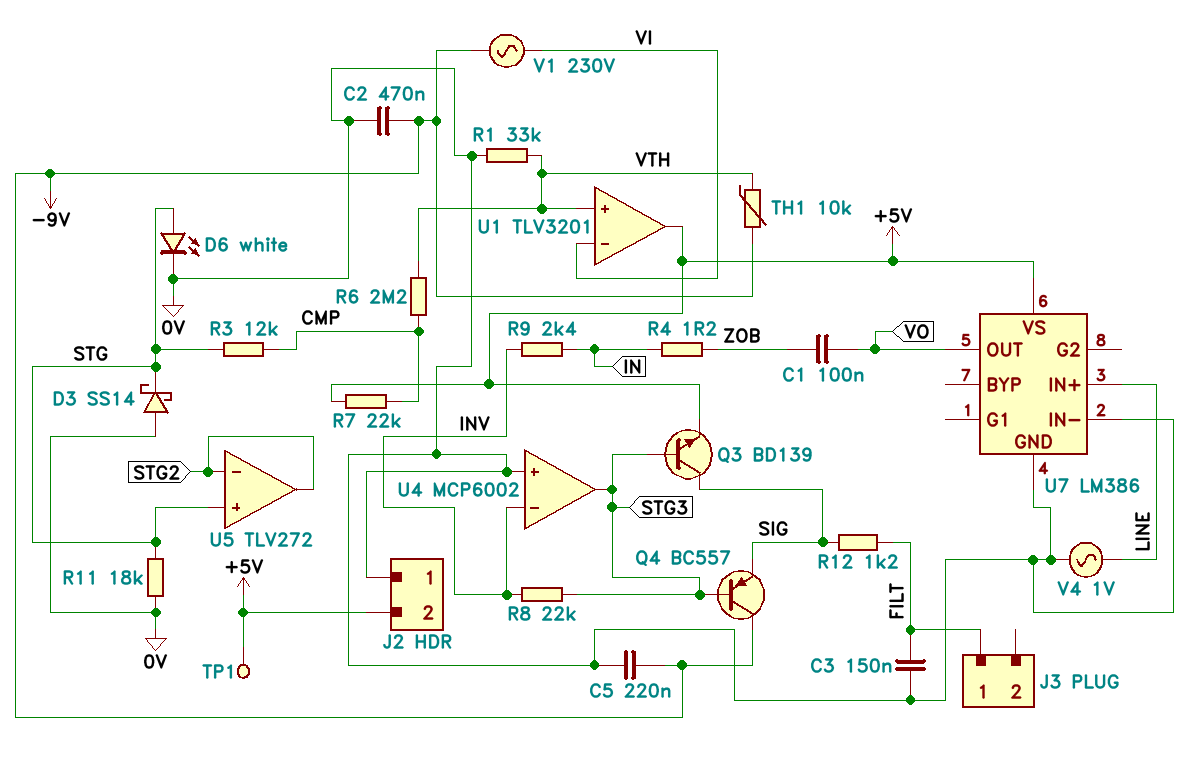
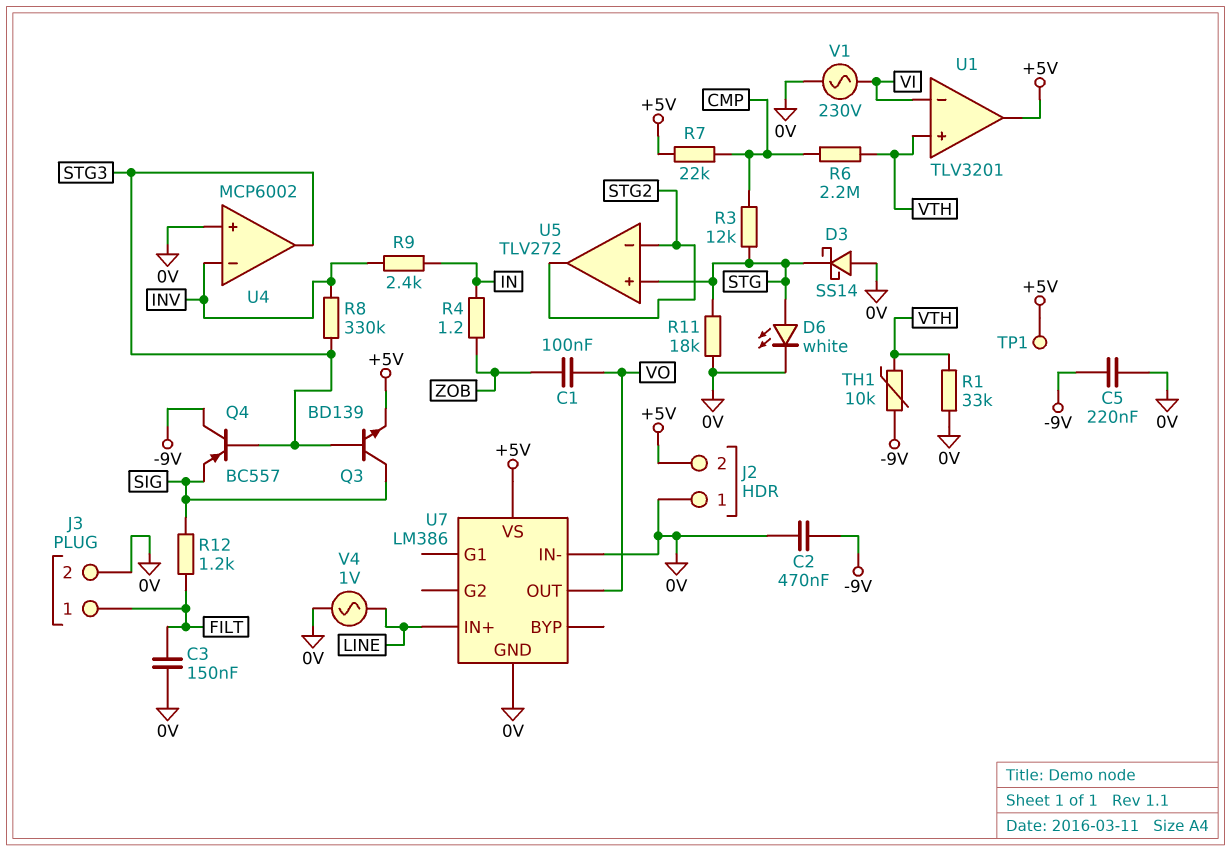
J3 pin 2: none -> 0V
R8: 22k (INV, STG3) -> 330k (INV, STG3)
V1: AC 230V (-9V, VI) -> AC 230V (0V, VI)

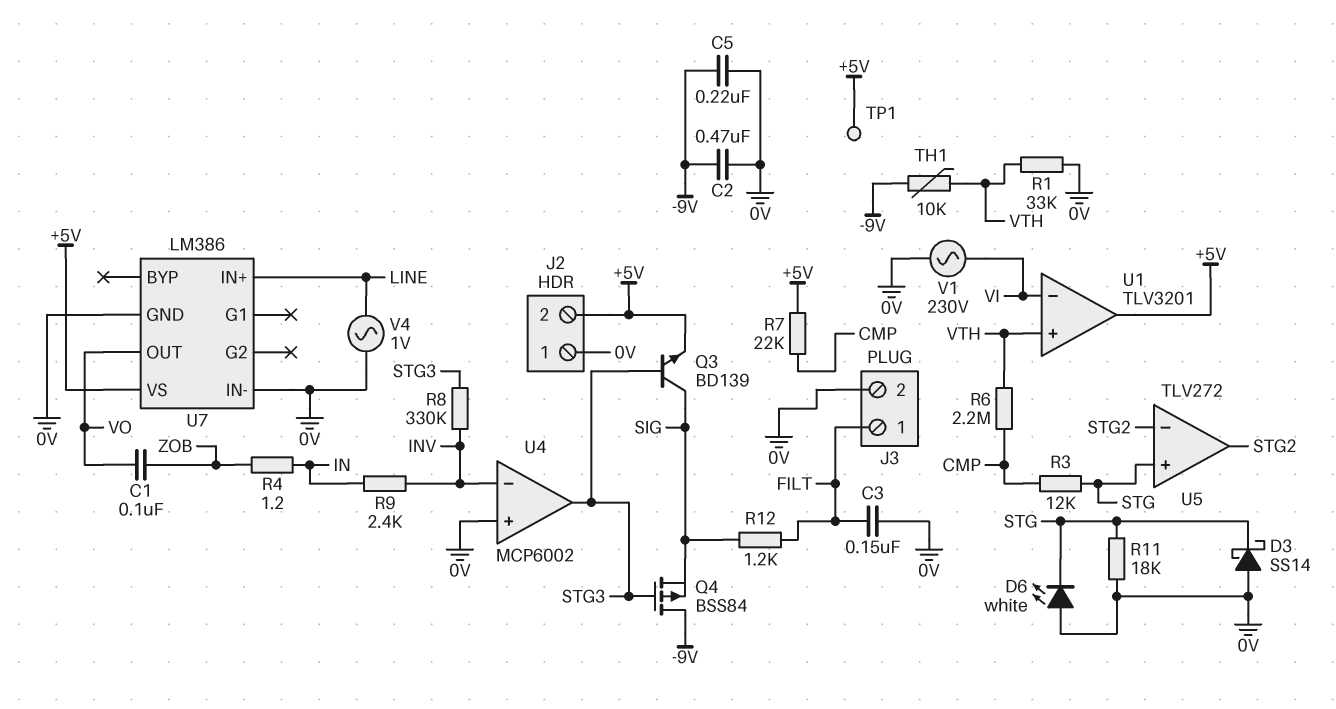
D6: LED white (A STG, K 0V) -> LED white (A 0V, K STG)
Q4: PNP BC557 (B STG3, C -9V, E SIG) -> PMOS BSS84 (G STG3, D -9V, S SIG)

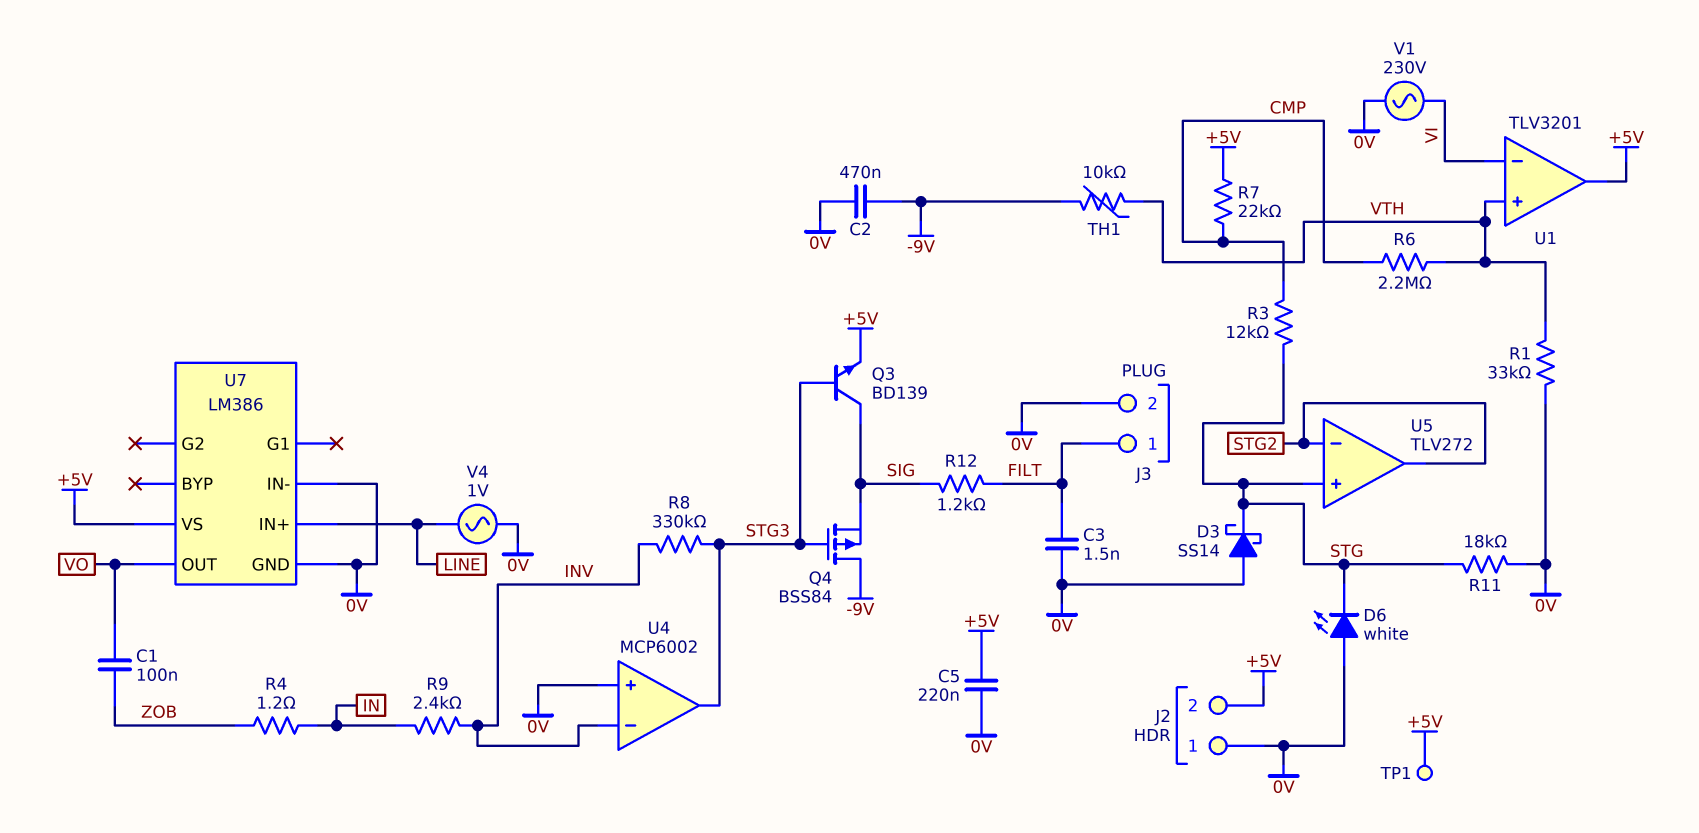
C3: 150nF (0V, FILT) -> 1.5nF (0V, FILT)
C5: 220nF (-9V, 0V) -> 220nF (+5V, 0V)

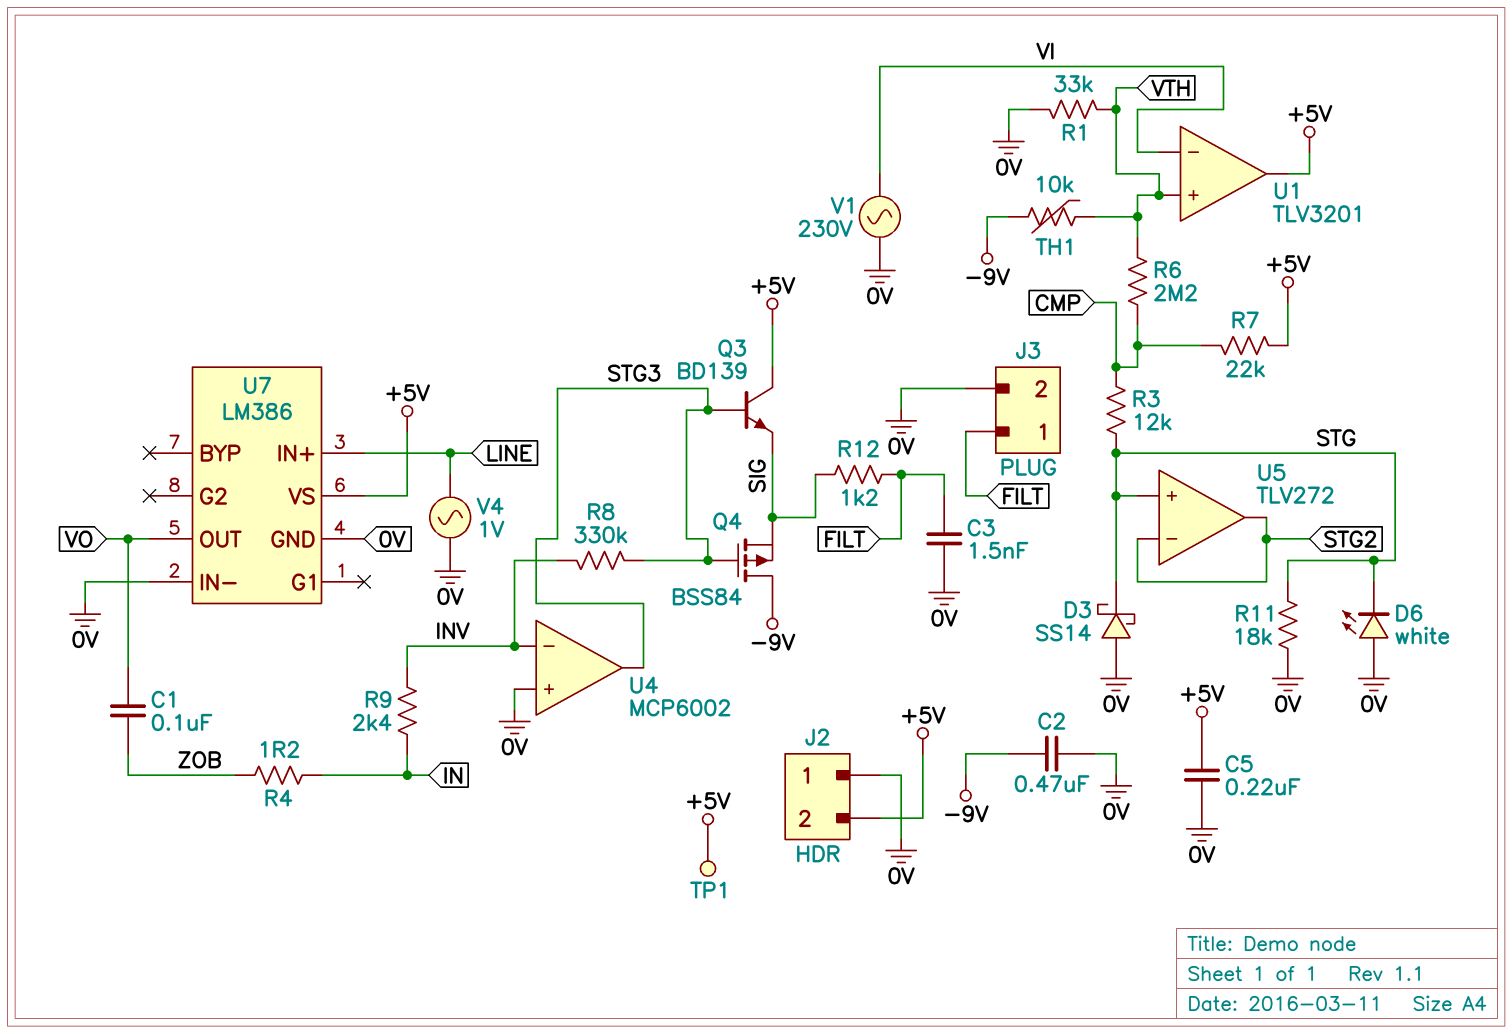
Q3: NPN BD139 (B STG3, C SIG, E +5V) -> NPN BD139 (B STG3, C +5V, E SIG)

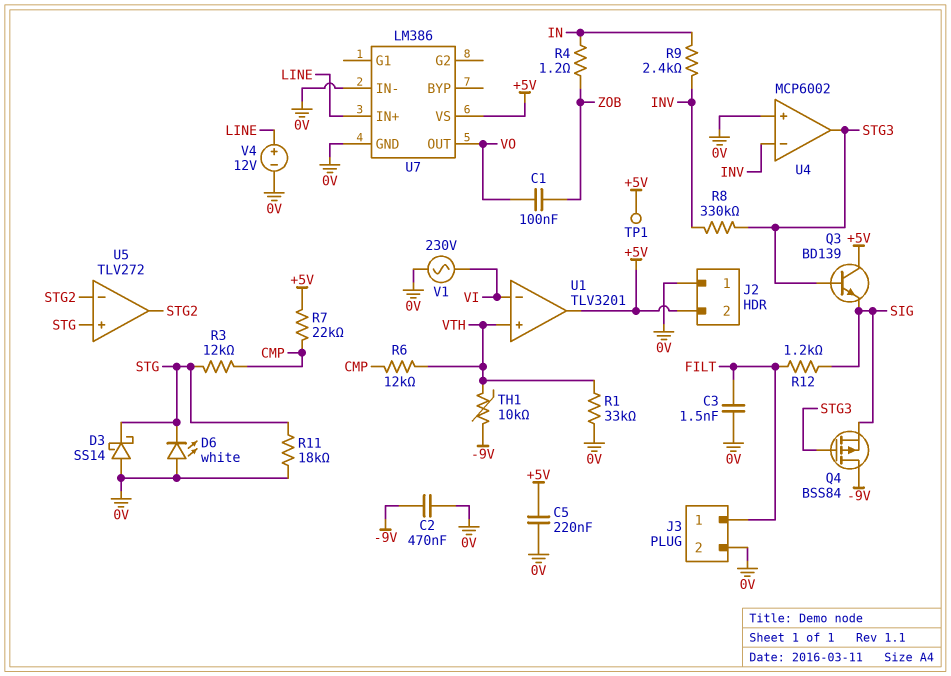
R6: 2.2M (CMP, VTH) -> 12k (CMP, VTH)
V4: AC 1V (0V, LINE) -> 12V (plus LINE, minus 0V)

